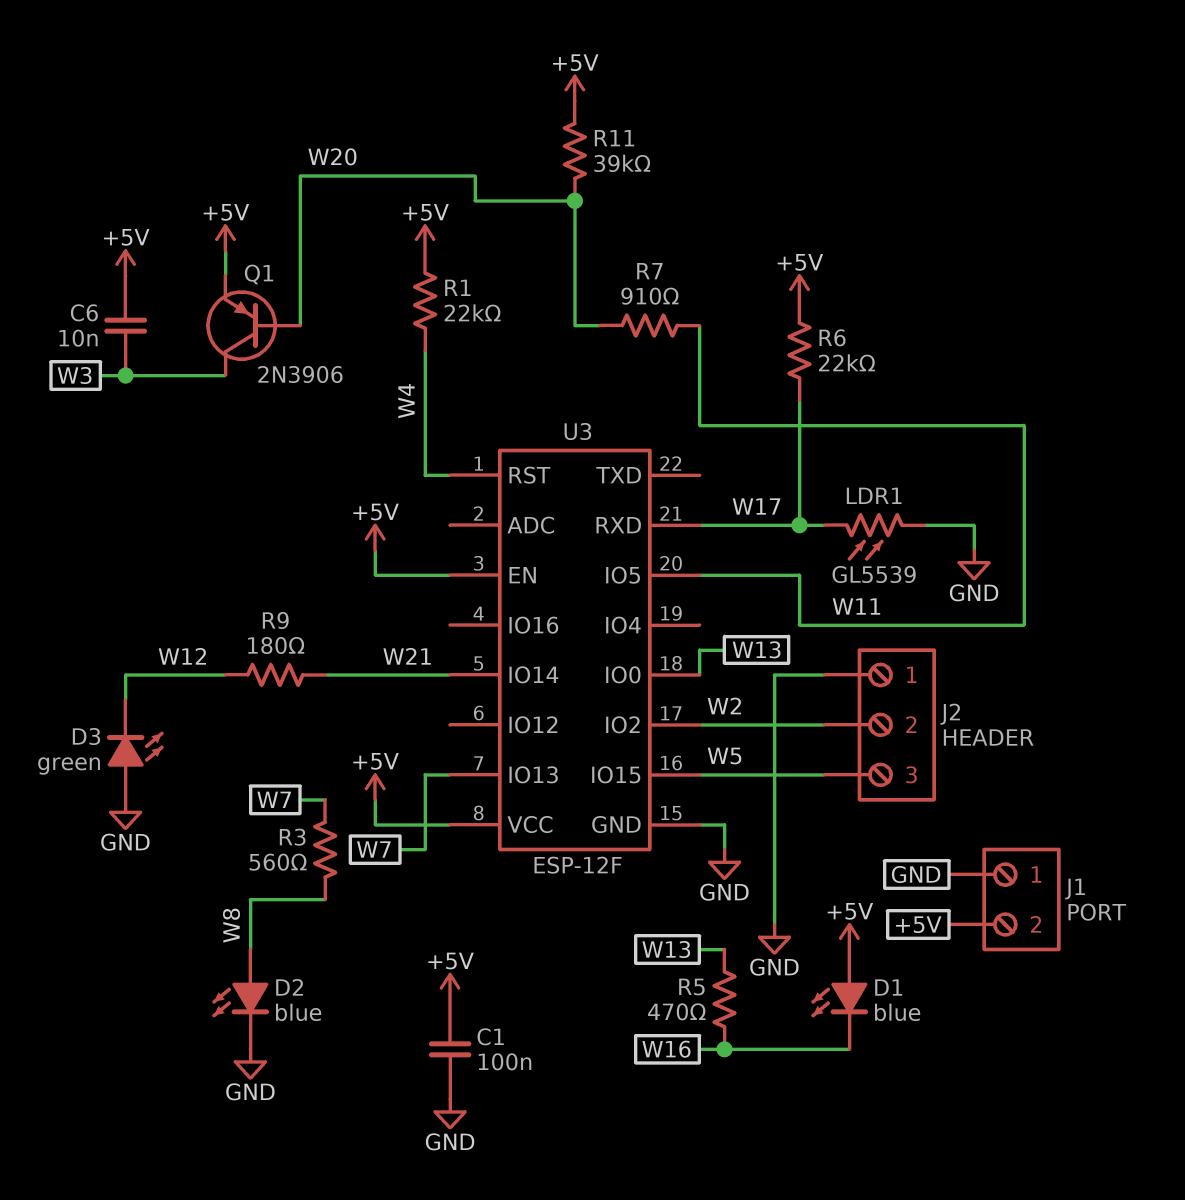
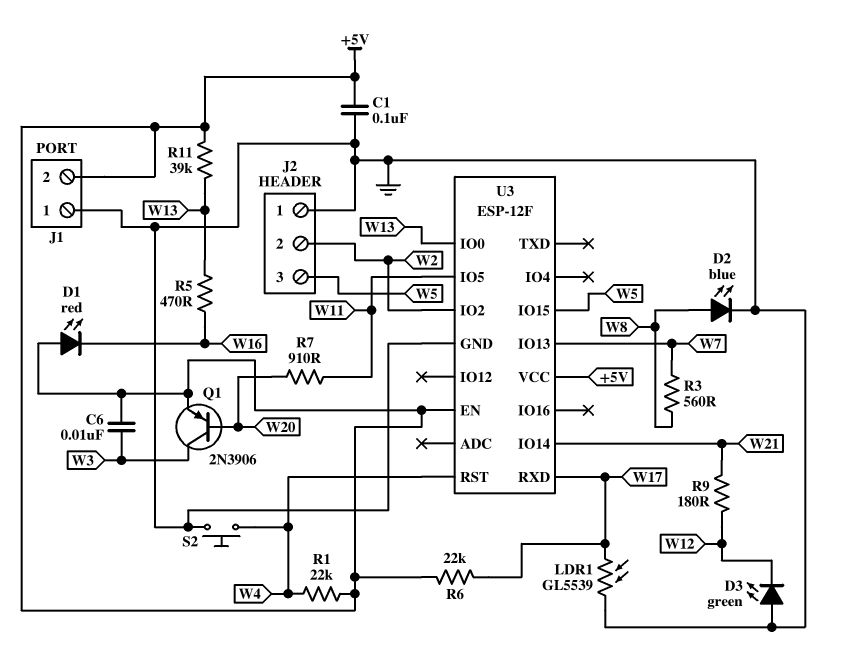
D1: LED blue (A +5V, K W16) -> LED red (A +5V, K W16)
R11: 39k (+5V, W20) -> 39k (+5V, W13)
S2: none -> button (GND, W4)

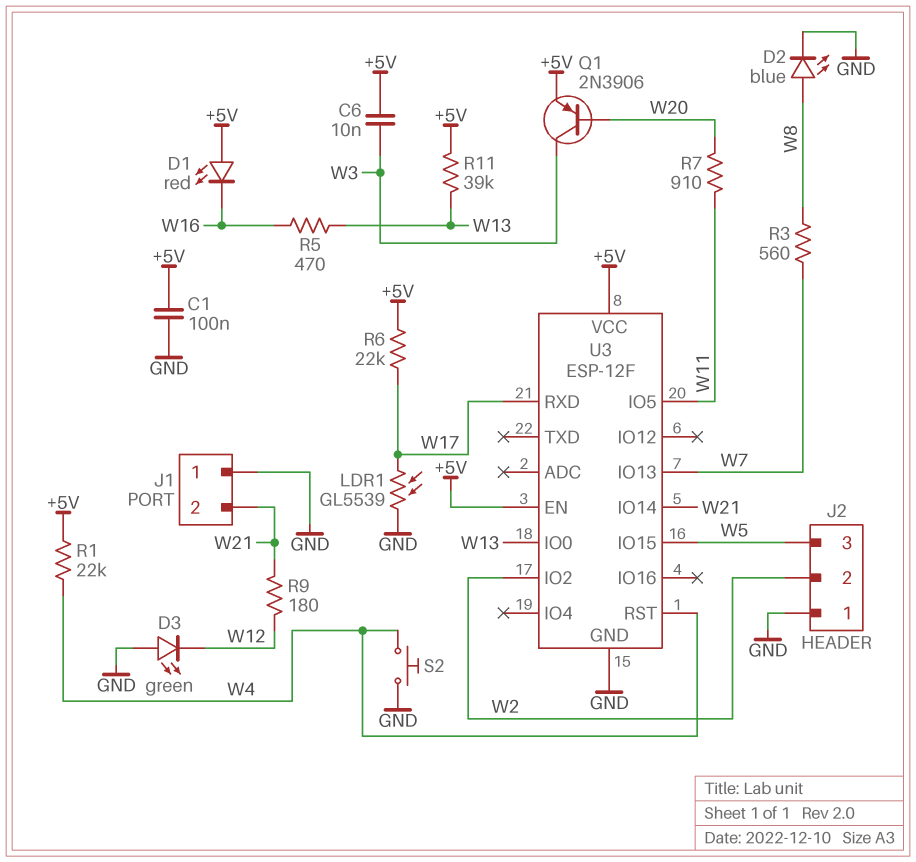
J1 pin 2: +5V -> W21

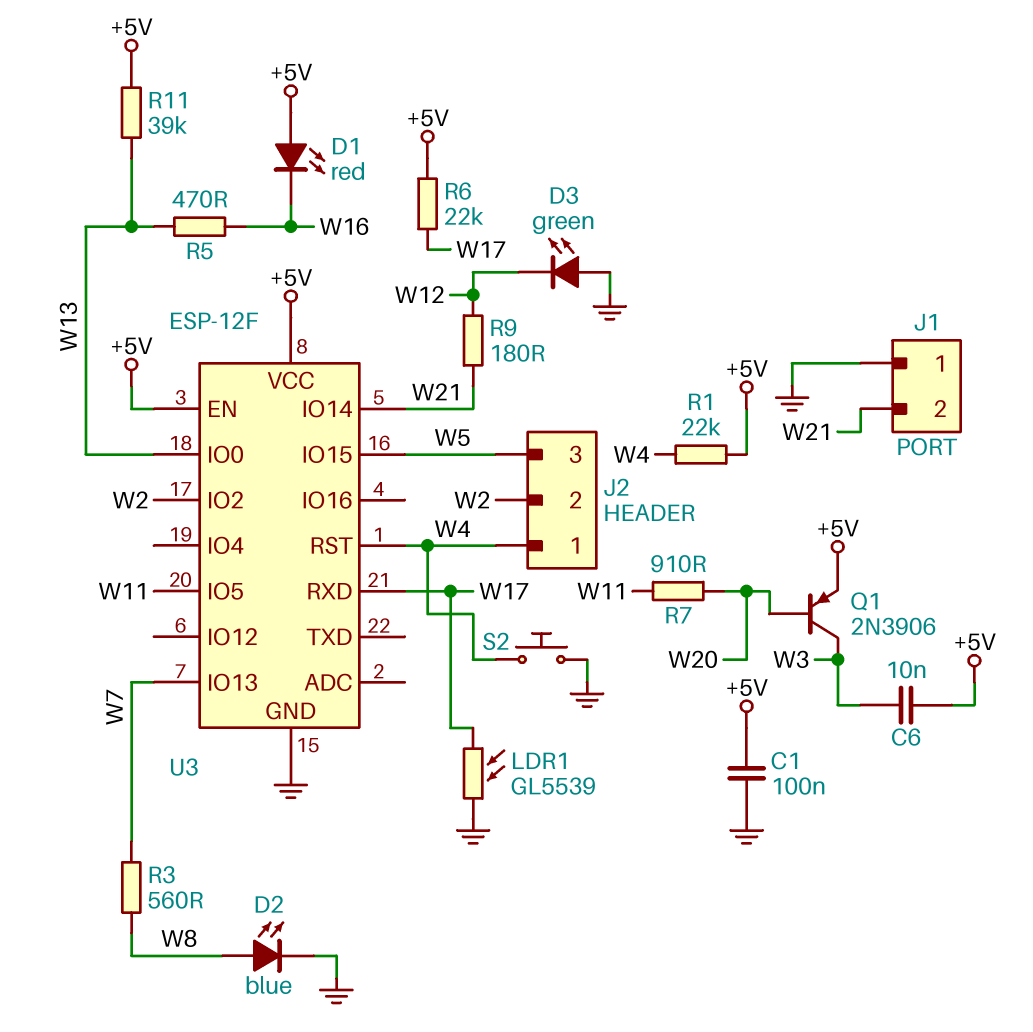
J2 pin 1: GND -> W4

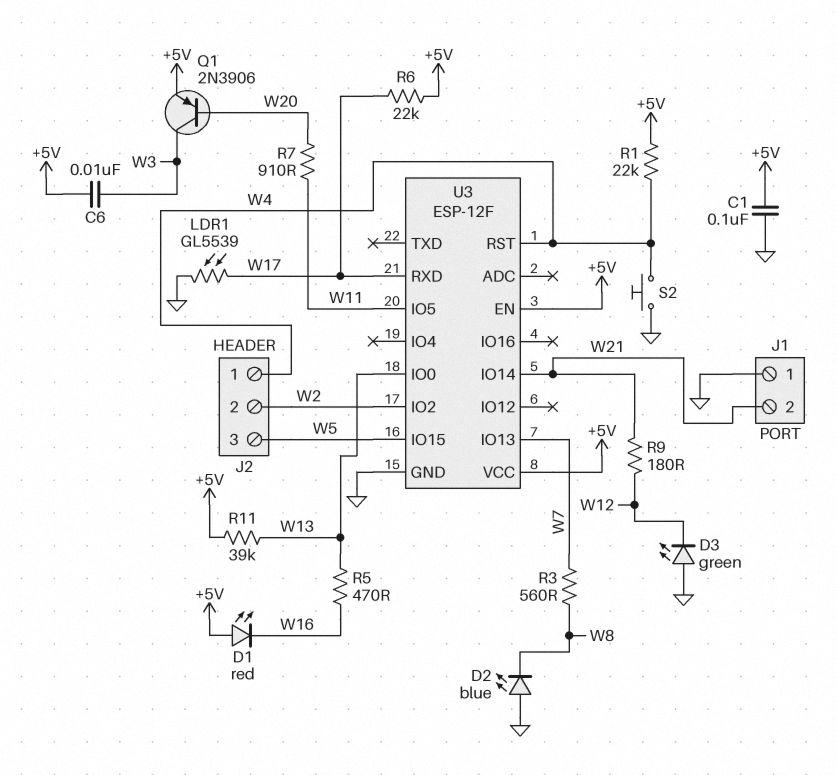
D2: LED blue (A W8, K GND) -> LED blue (A GND, K W8)

